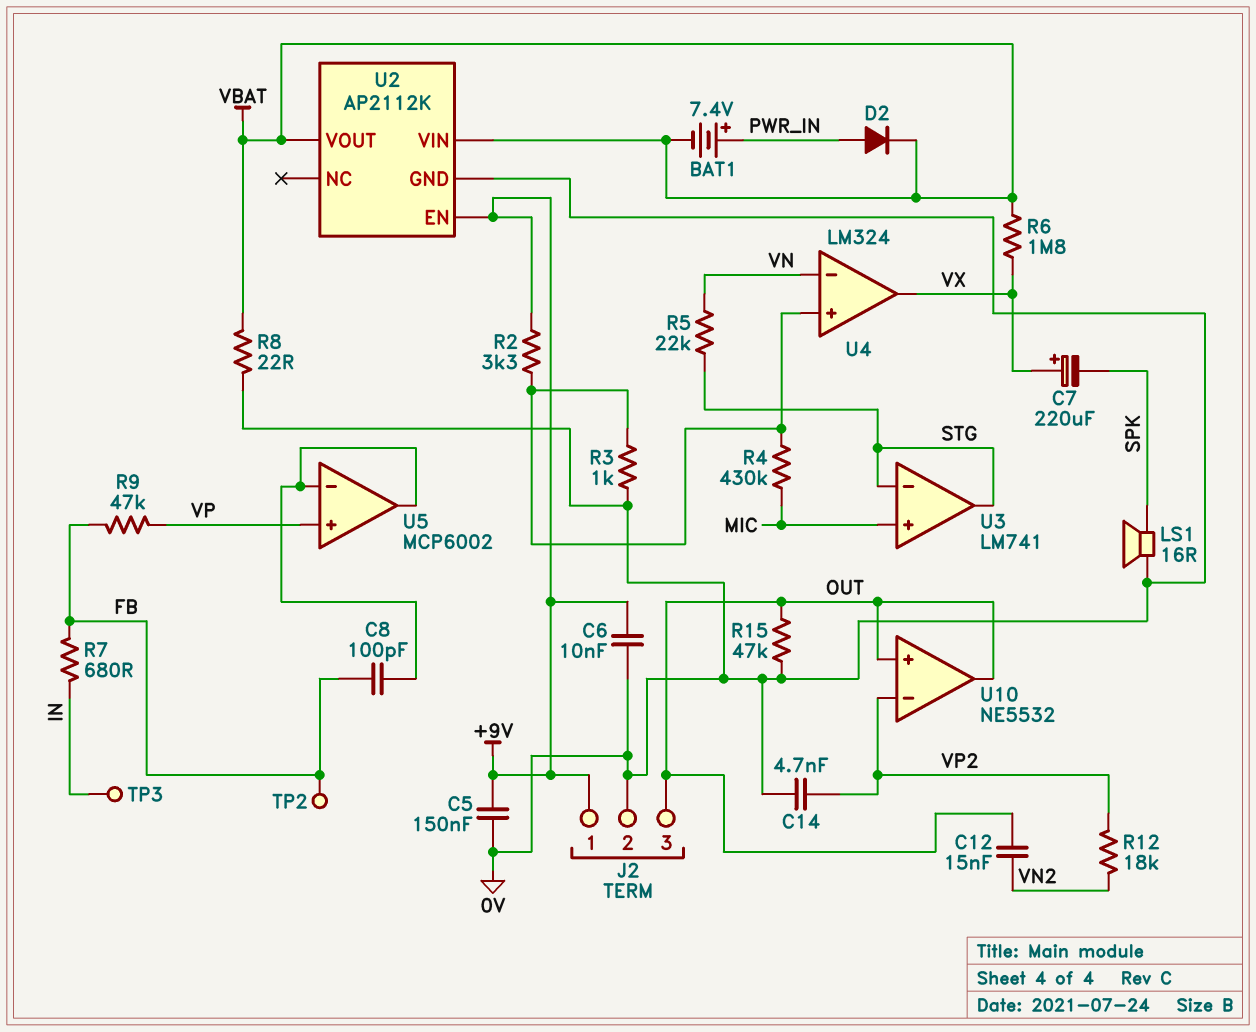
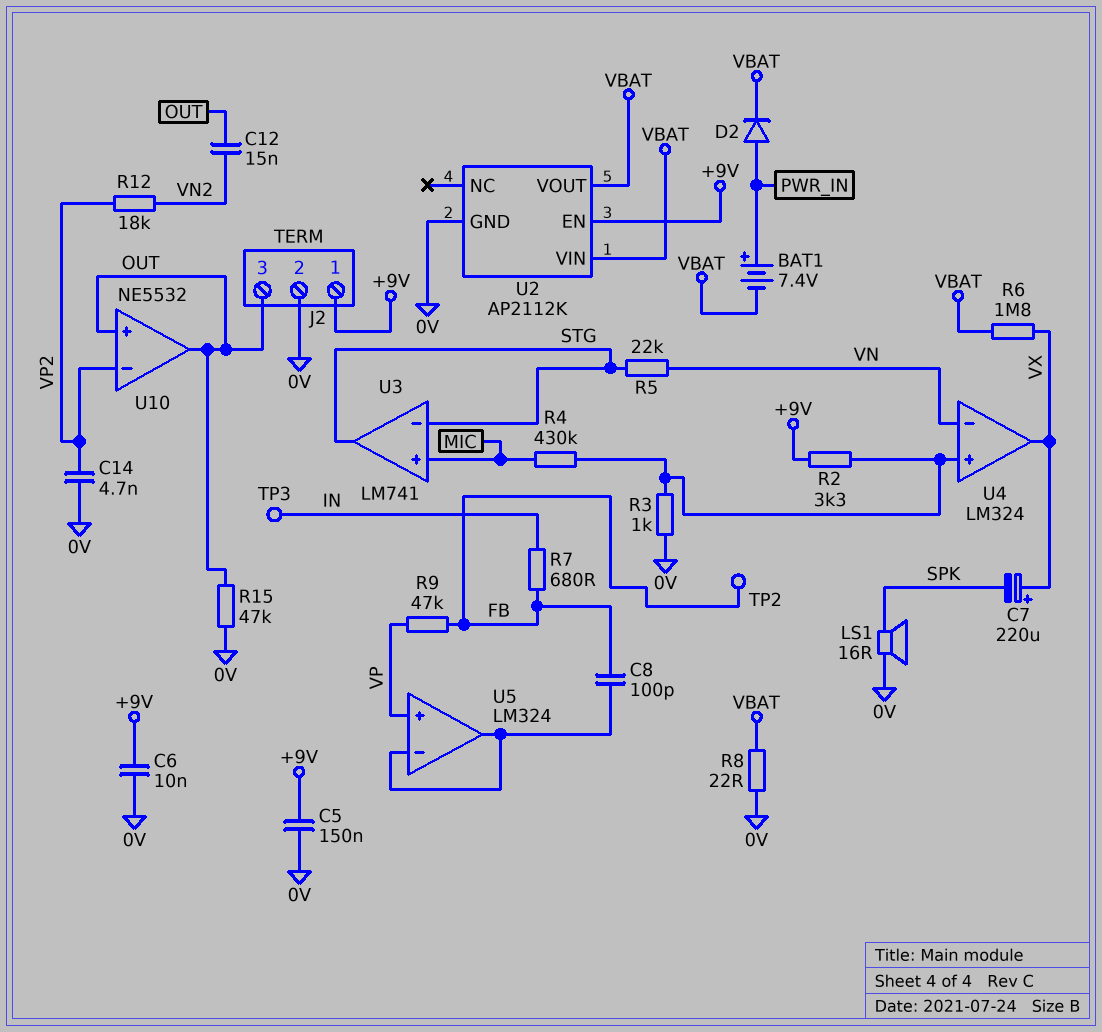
U5: MCP6002 -> LM324

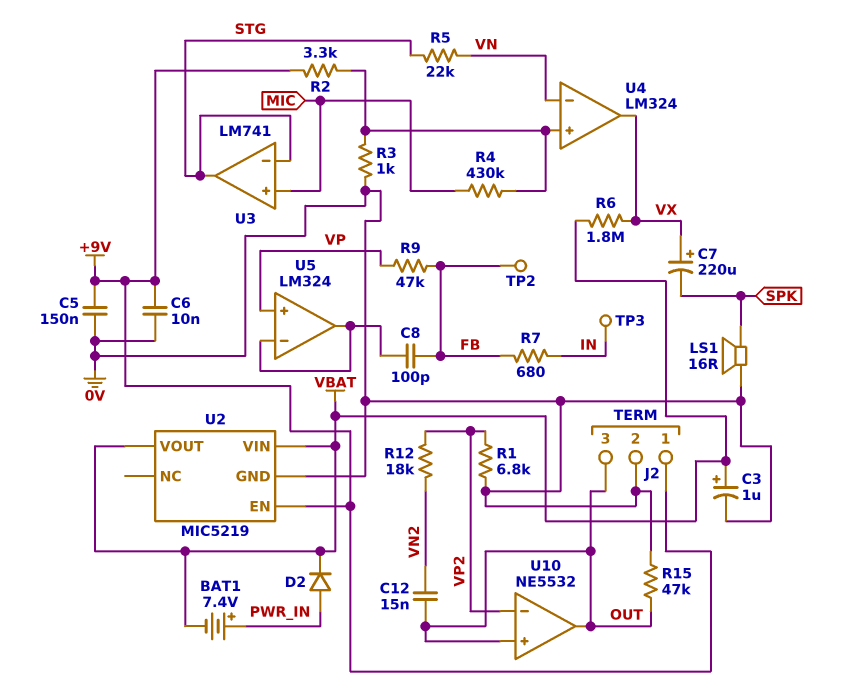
C3: none -> 1uF (plus VBAT, minus 0V)
C14: 4.7nF (0V, VP2) -> none
R1: none -> 6.8k (0V, VP2)
R8: 22 (0V, VBAT) -> none
U2: AP2112K -> MIC5219

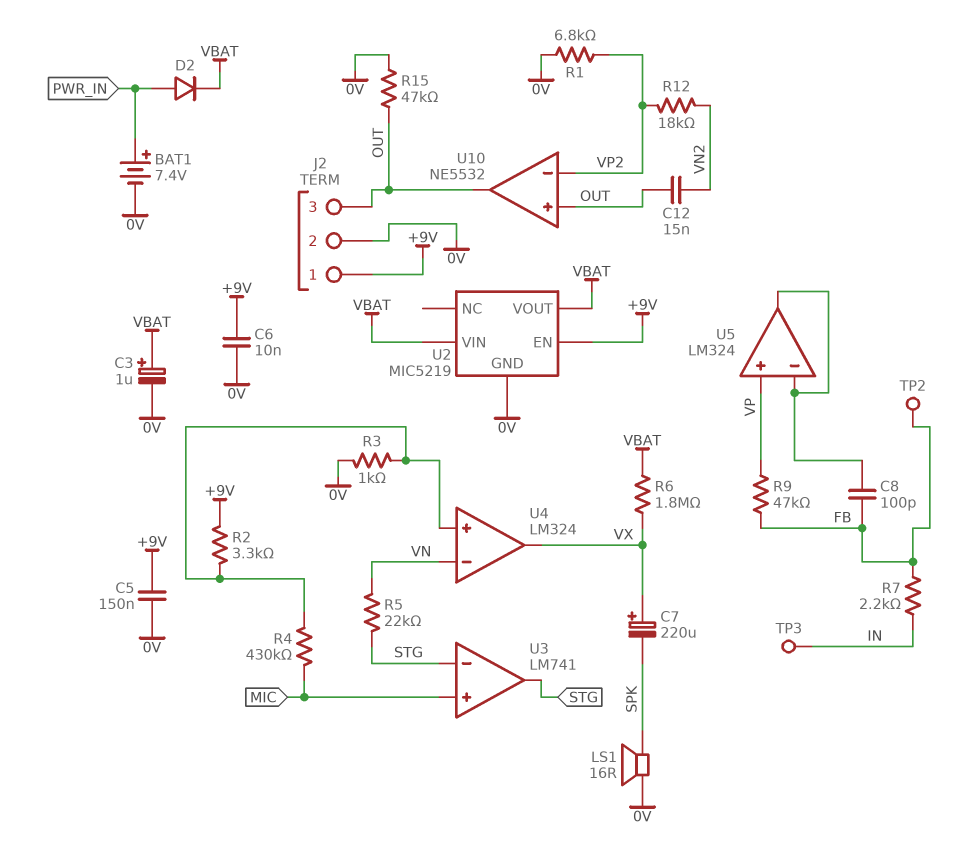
BAT1: 7.4V (plus PWR_IN, minus VBAT) -> 7.4V (plus PWR_IN, minus 0V)
R7: 680 (FB, IN) -> 2.2k (FB, IN)

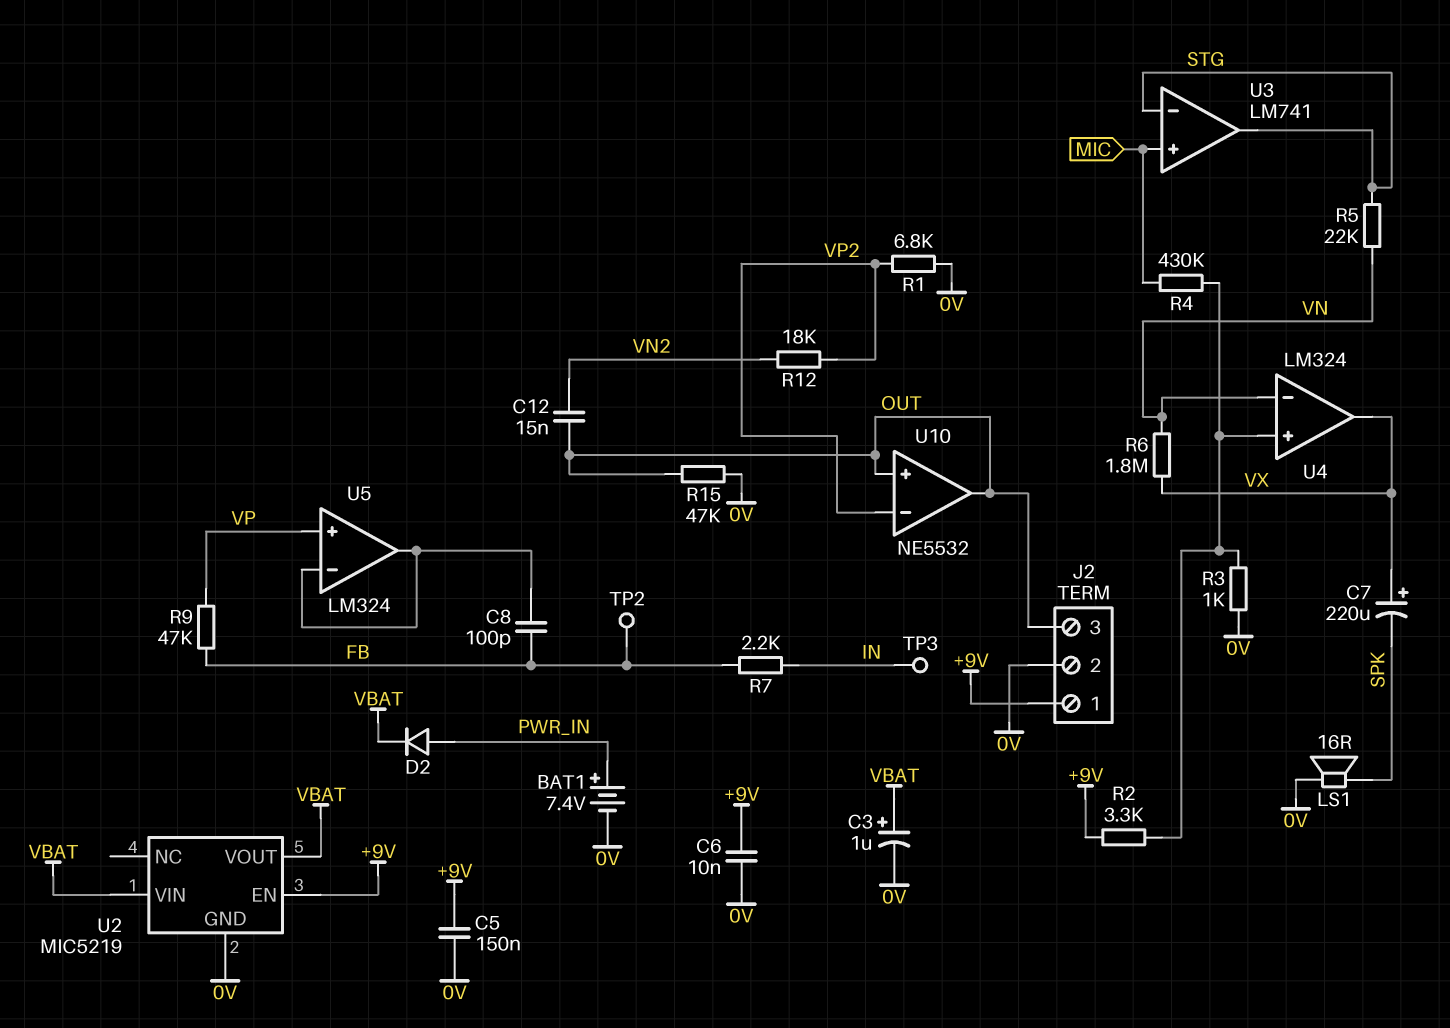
R6: 1.8M (VBAT, VX) -> 1.8M (VN, VX)

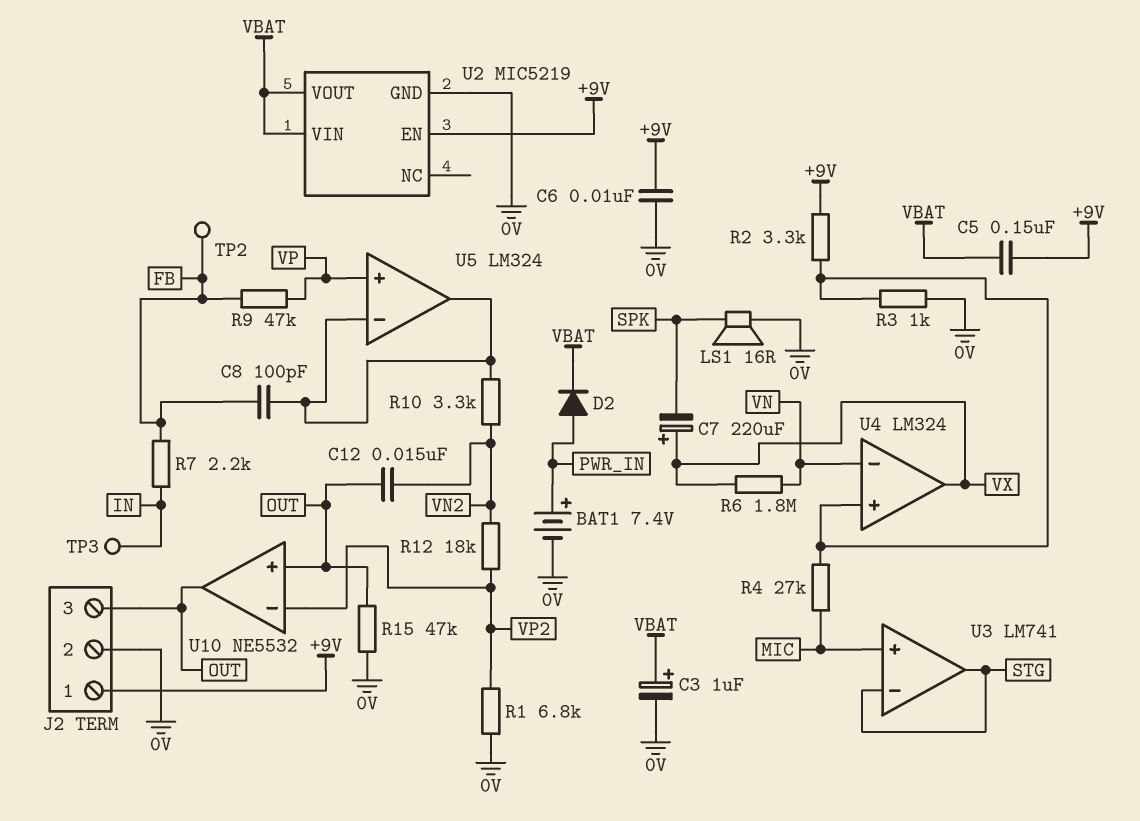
C5: 150nF (+9V, 0V) -> 150nF (+9V, VBAT)
R4: 430k (MIC, U4/in+) -> 27k (MIC, U4/in+)
R5: 22k (STG, VN) -> none
R10: none -> 3.3k (U5/in-, VN2)

